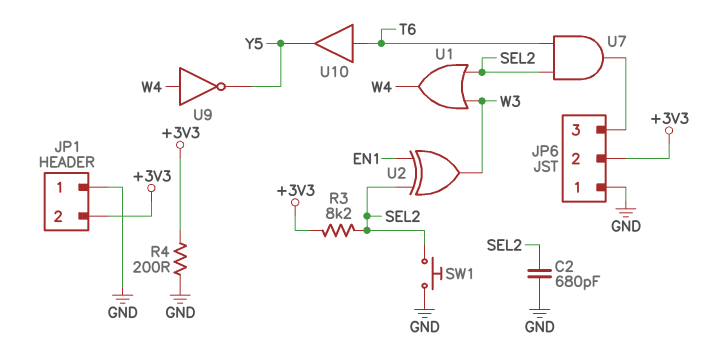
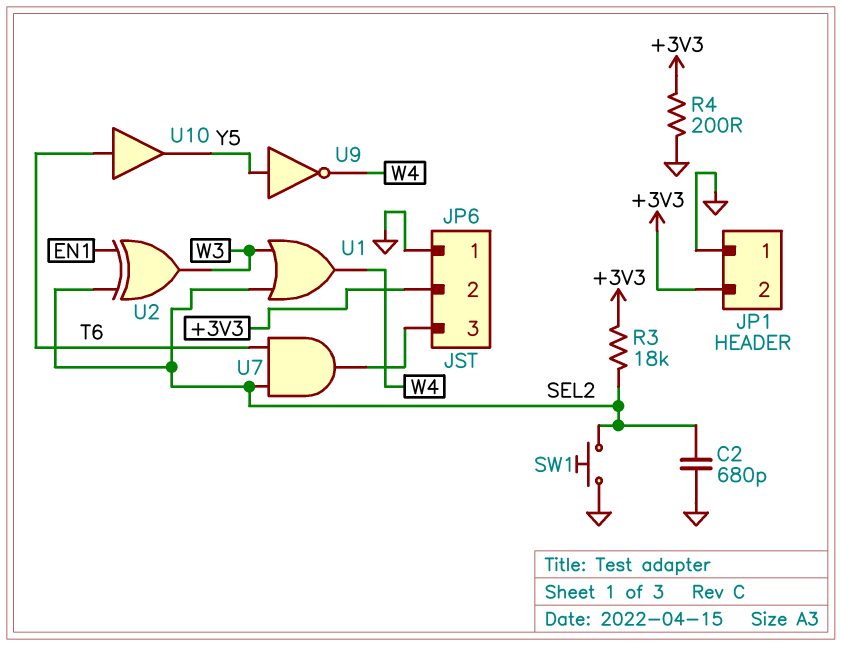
R3: 8.2k (+3V3, SEL2) -> 18k (+3V3, SEL2)
U9: NOT (in W4, out Y5) -> NOT (in Y5, out W4)

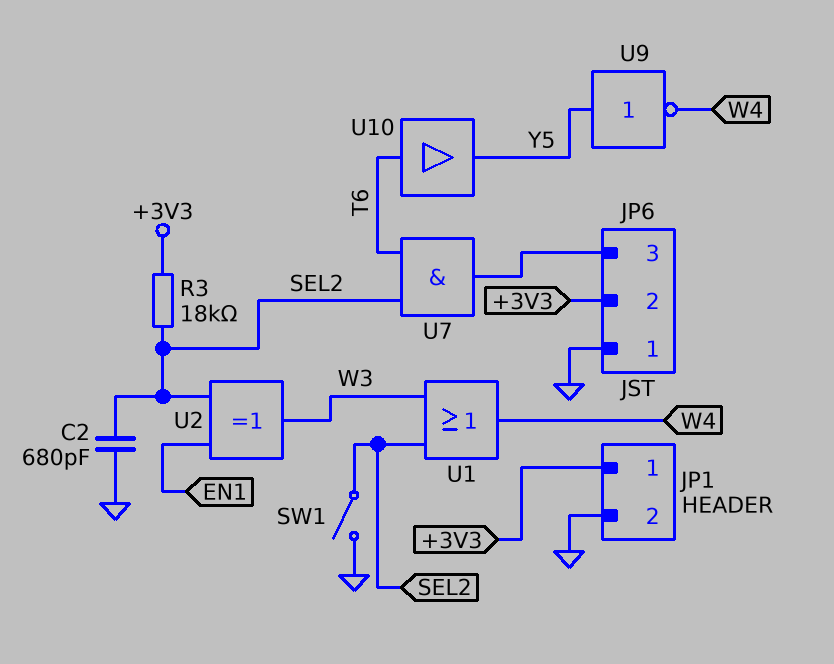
JP1 pin 1: GND -> +3V3
JP1 pin 2: +3V3 -> GND
R4: 200 (+3V3, GND) -> none
SW1: button (GND, SEL2) -> switch (GND, SEL2)

